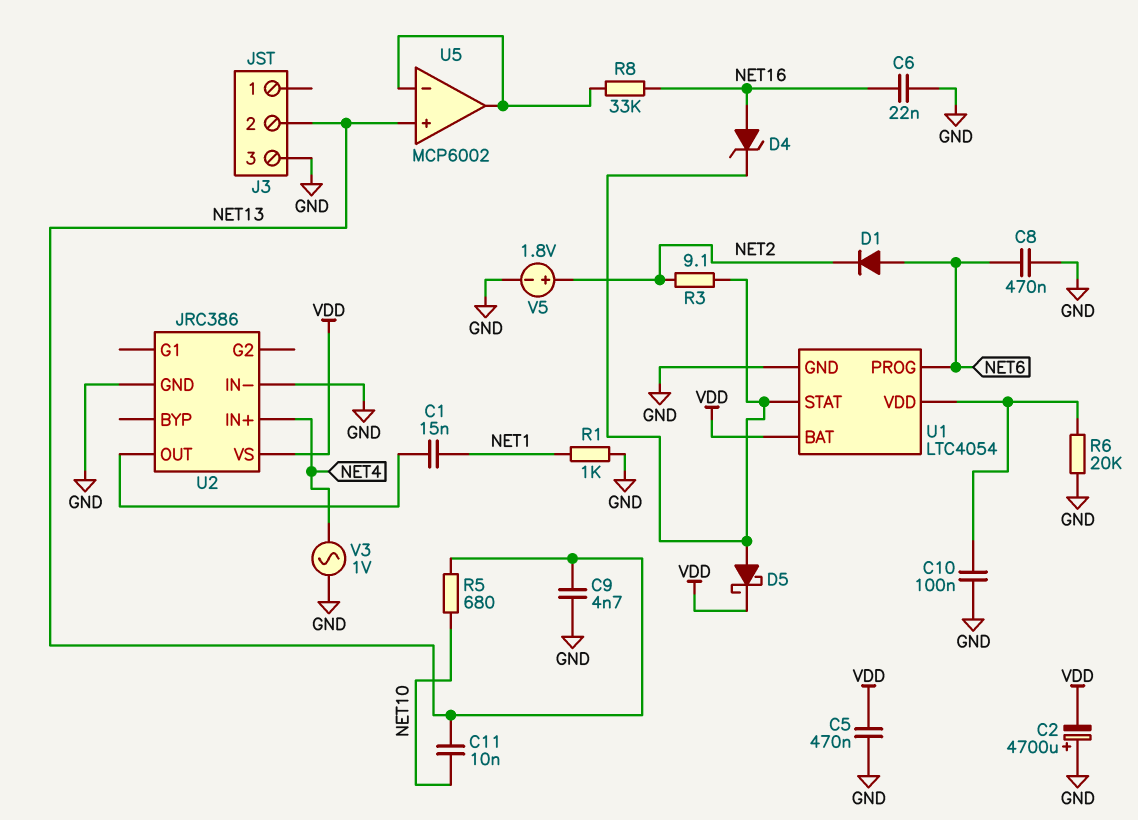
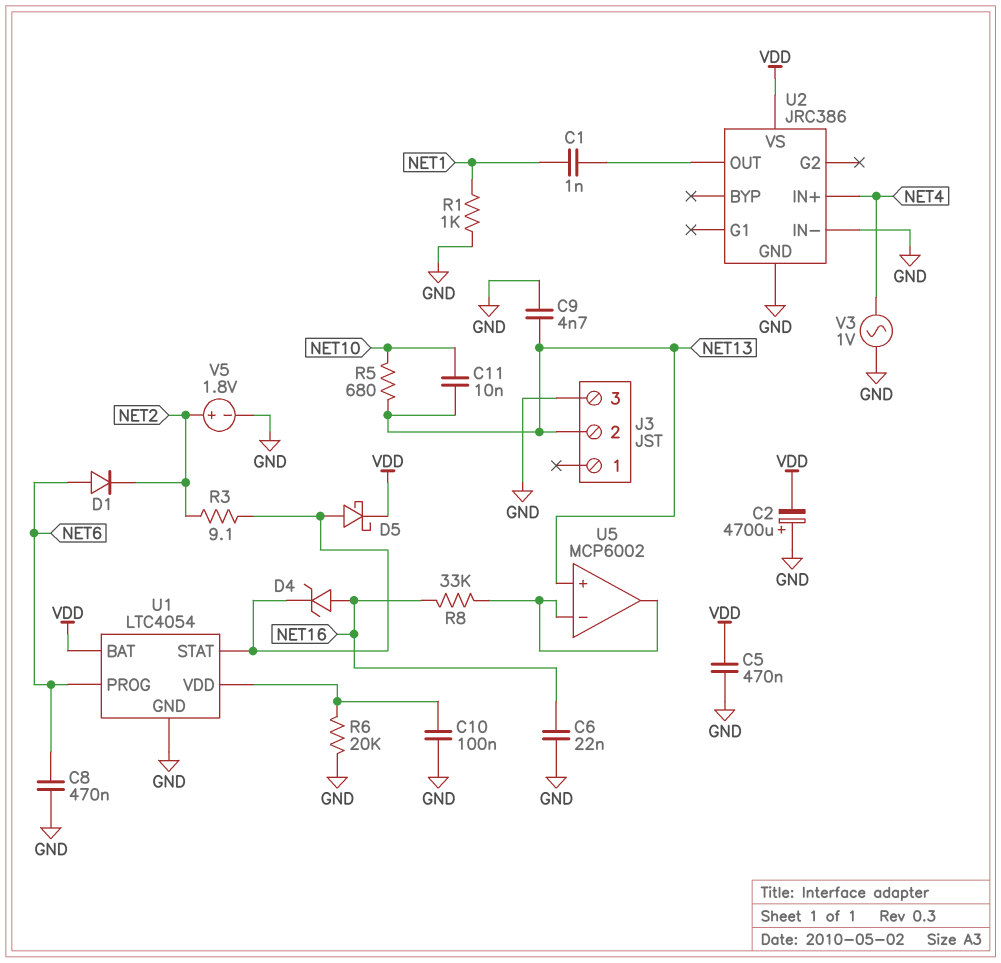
C1: 15nF (NET1, U2/OUT) -> 1nF (NET1, U2/OUT)

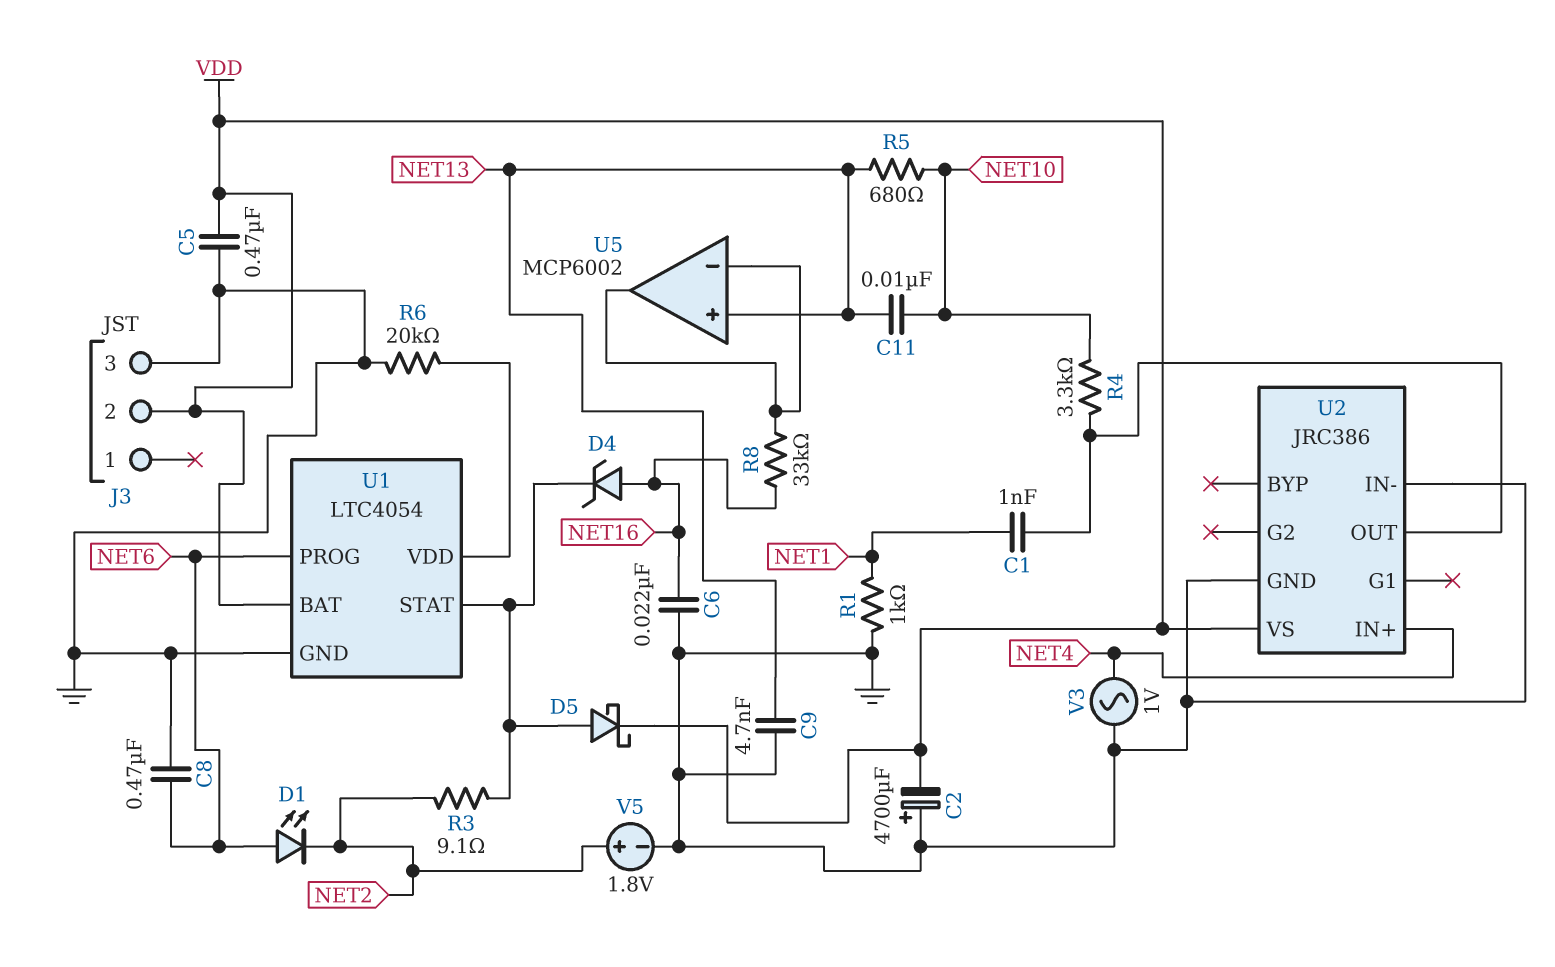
C10: 100nF (GND, U1/VDD) -> none
D1: diode (A NET6, K NET2) -> LED (A NET6, K NET2)
J3 pin 2: NET13 -> VDD
R4: none -> 3.3k (NET10, U2/OUT)

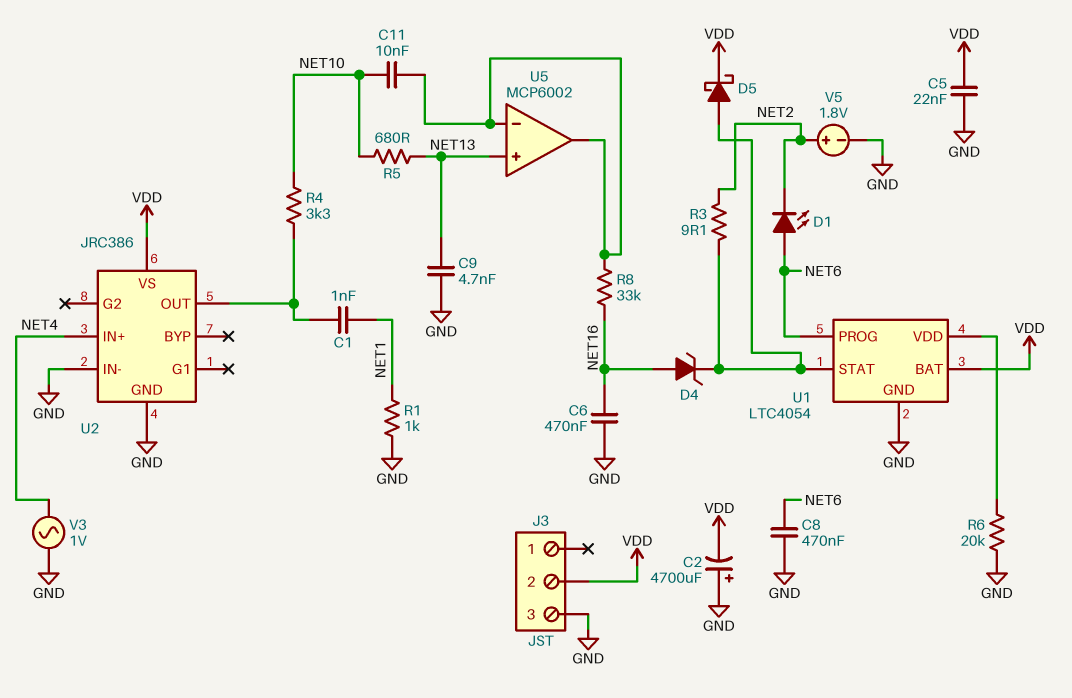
C5: 470nF (GND, VDD) -> 22nF (GND, VDD)
C6: 22nF (GND, NET16) -> 470nF (GND, NET16)
C11: 10nF (NET10, NET13) -> 10nF (NET10, U5/in-)

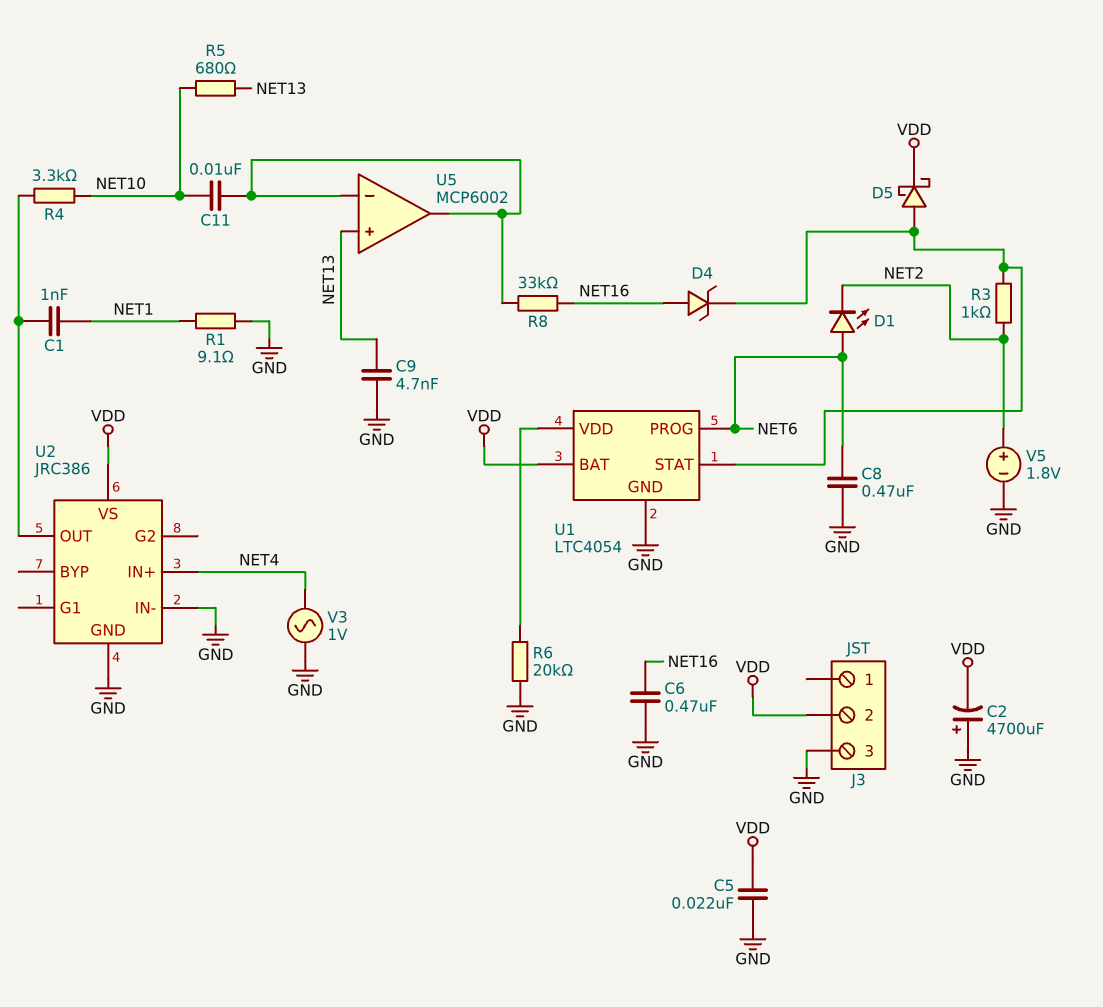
R1: 1k (GND, NET1) -> 9.1 (GND, NET1)
R3: 9.1 (NET2, U1/STAT) -> 1k (NET2, U1/STAT)

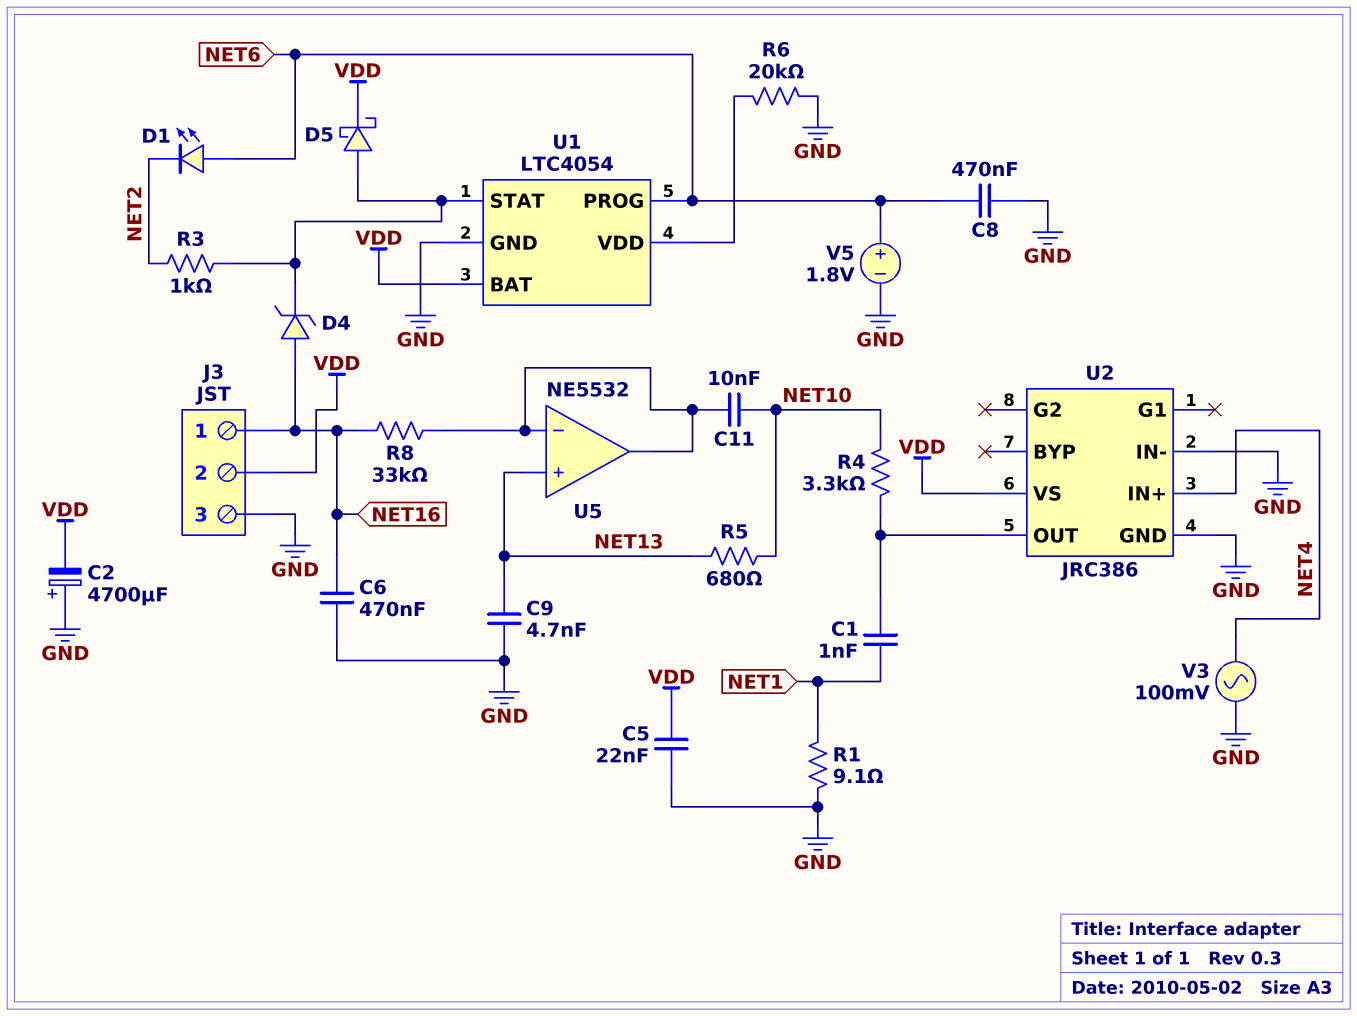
J3 pin 1: none -> NET16
U5: MCP6002 -> NE5532
V3: AC 1V (GND, NET4) -> AC 100mV (GND, NET4)
V5: 1.8V (plus NET2, minus GND) -> 1.8V (plus NET6, minus GND)

